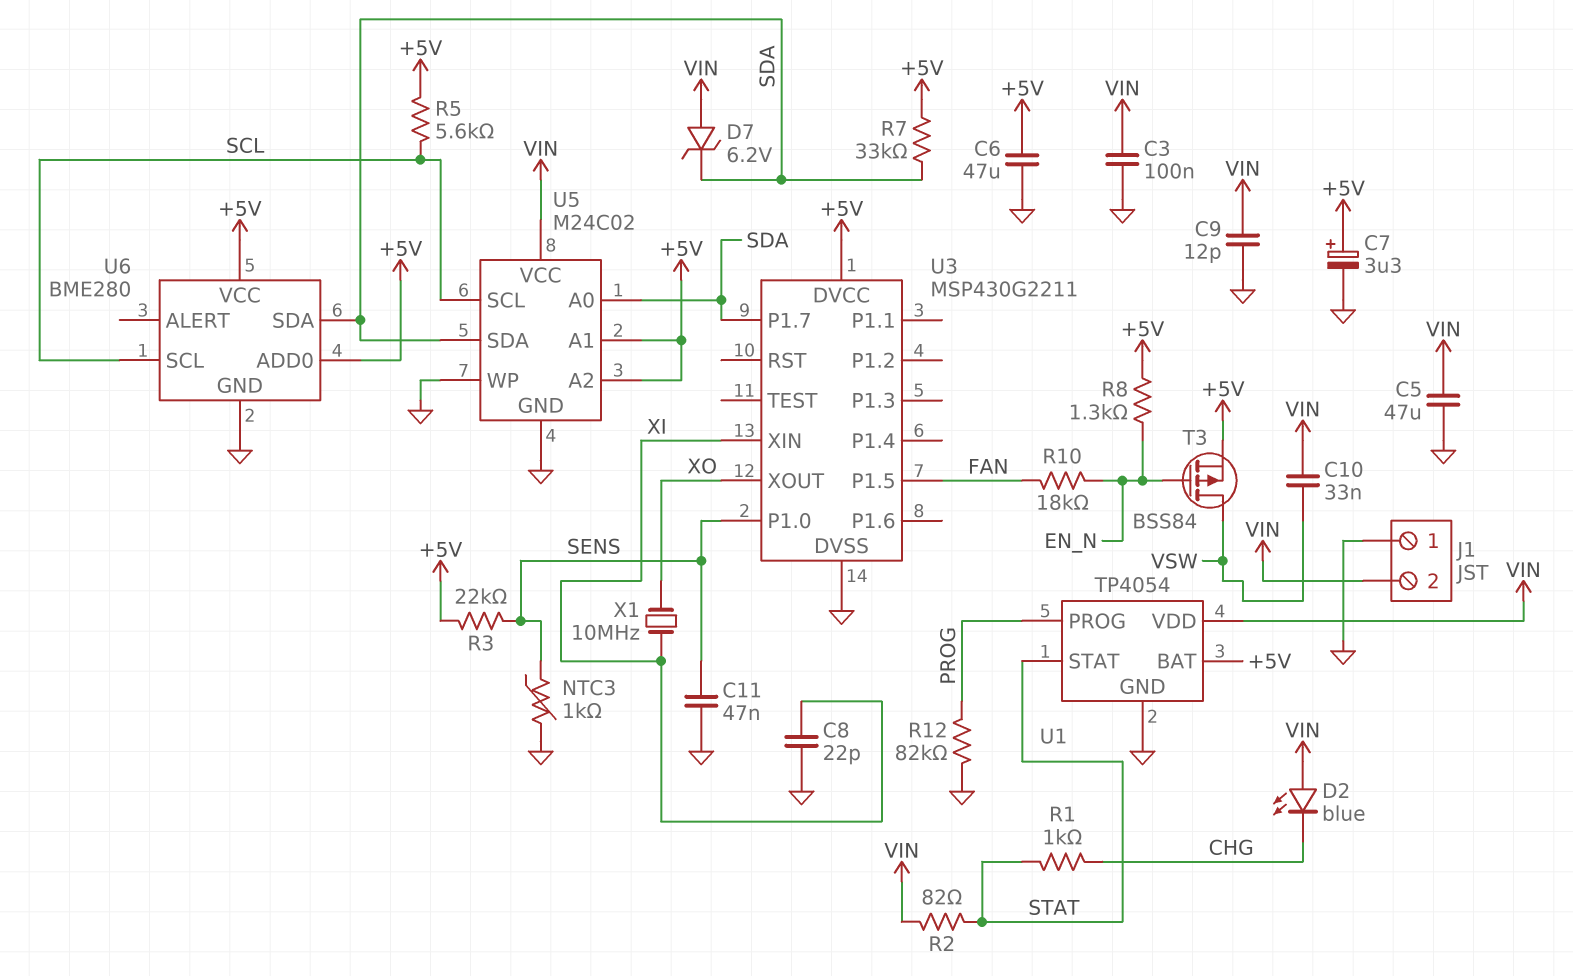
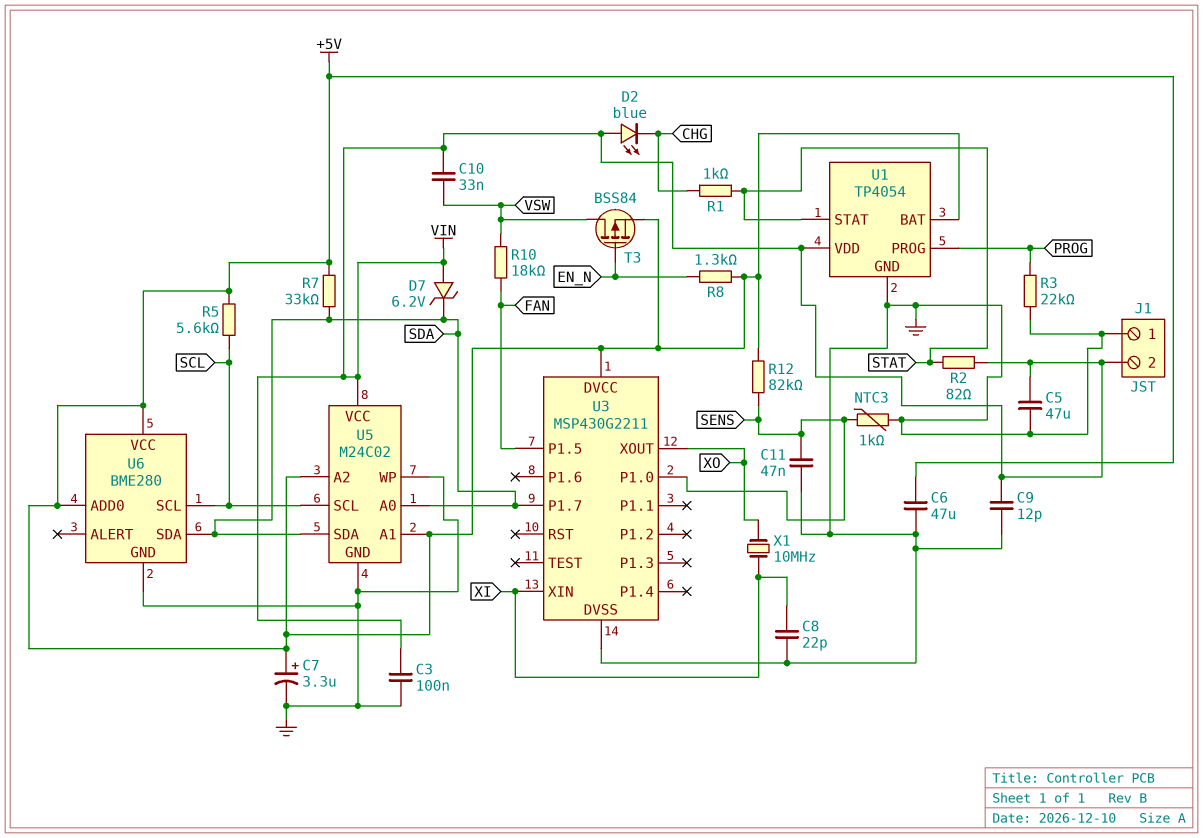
R3: 22k (+5V, SENS) -> 22k (GND, PROG)
R10: 18k (EN_N, FAN) -> 18k (FAN, VSW)
R12: 82k (GND, PROG) -> 82k (+5V, SENS)

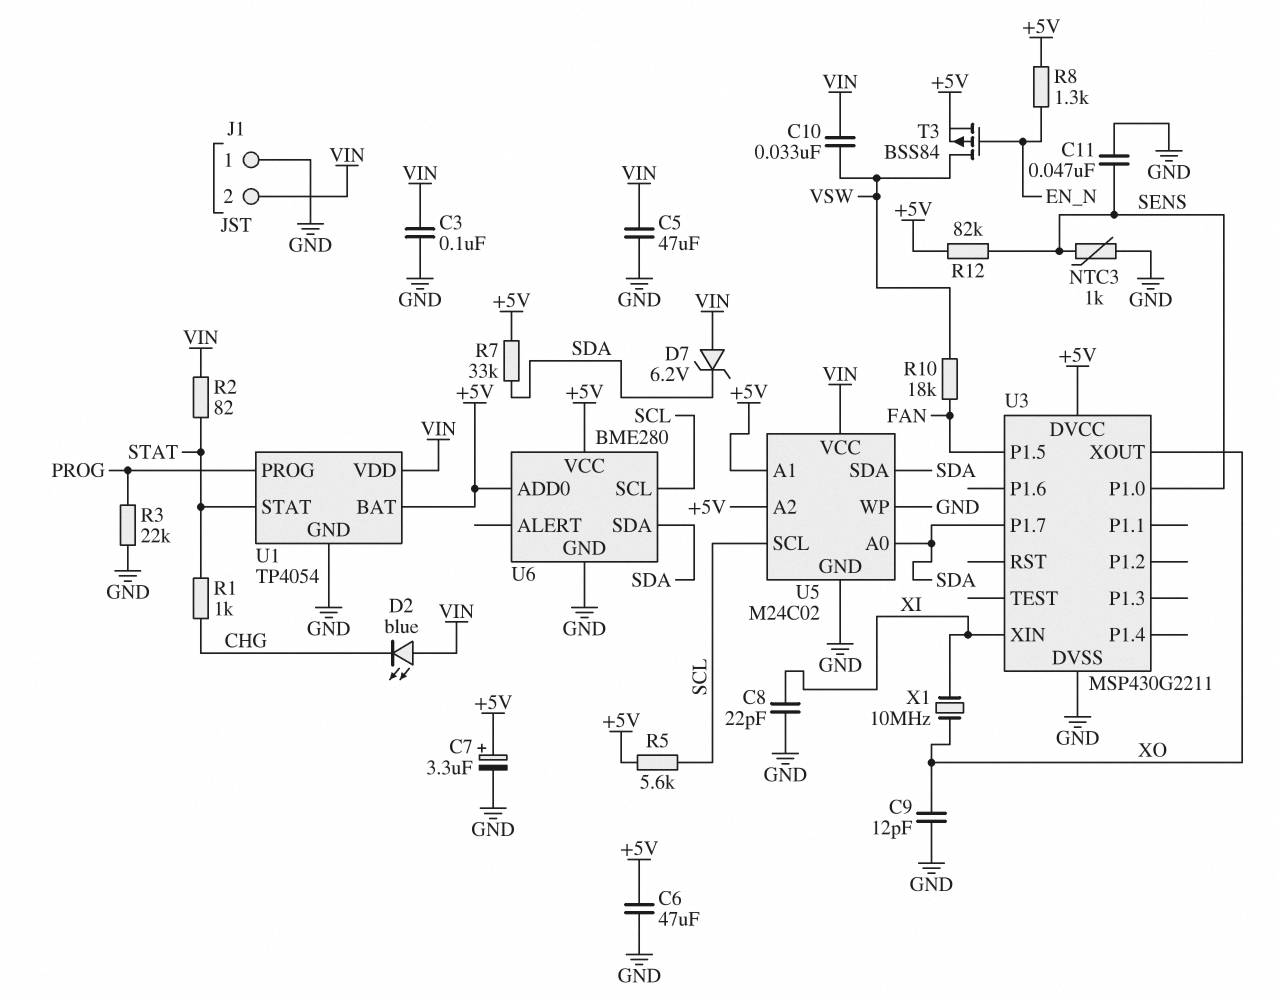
C9: 12pF (GND, VIN) -> 12pF (GND, XO)

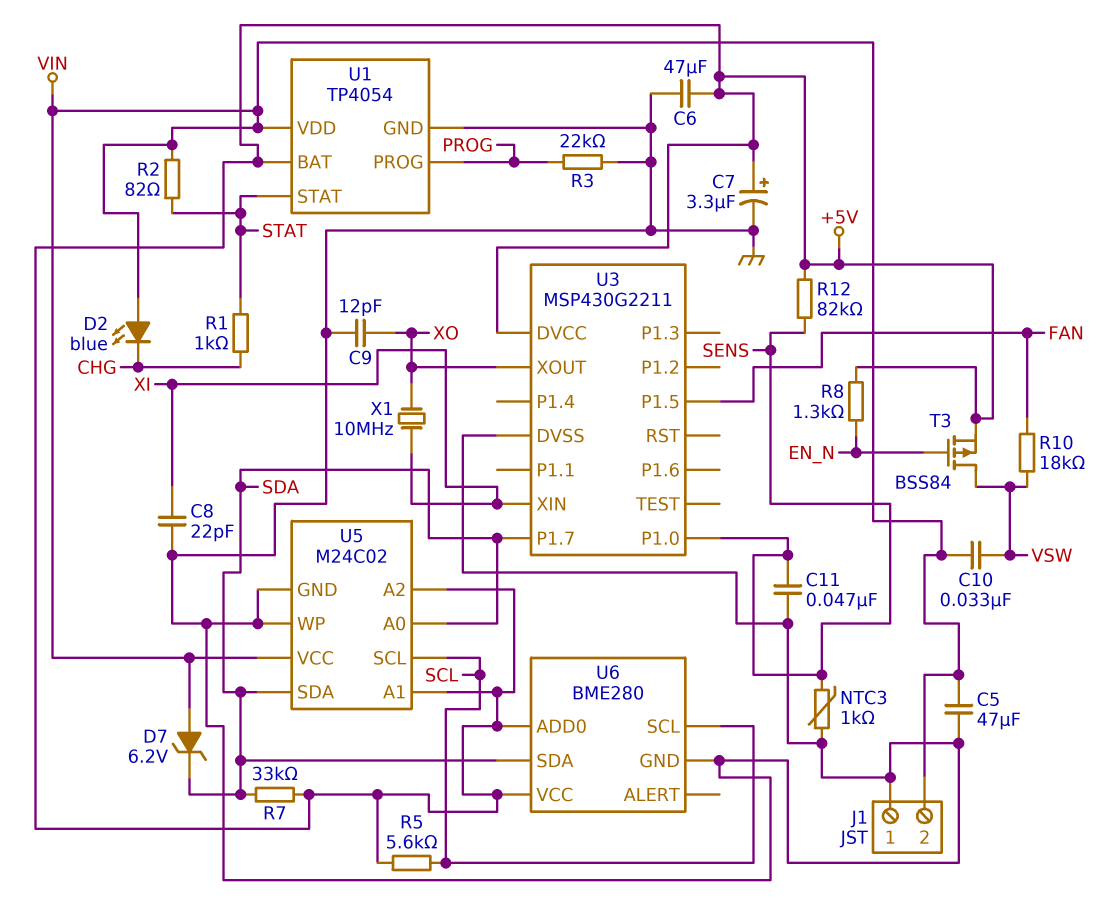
C3: 100nF (GND, VIN) -> none

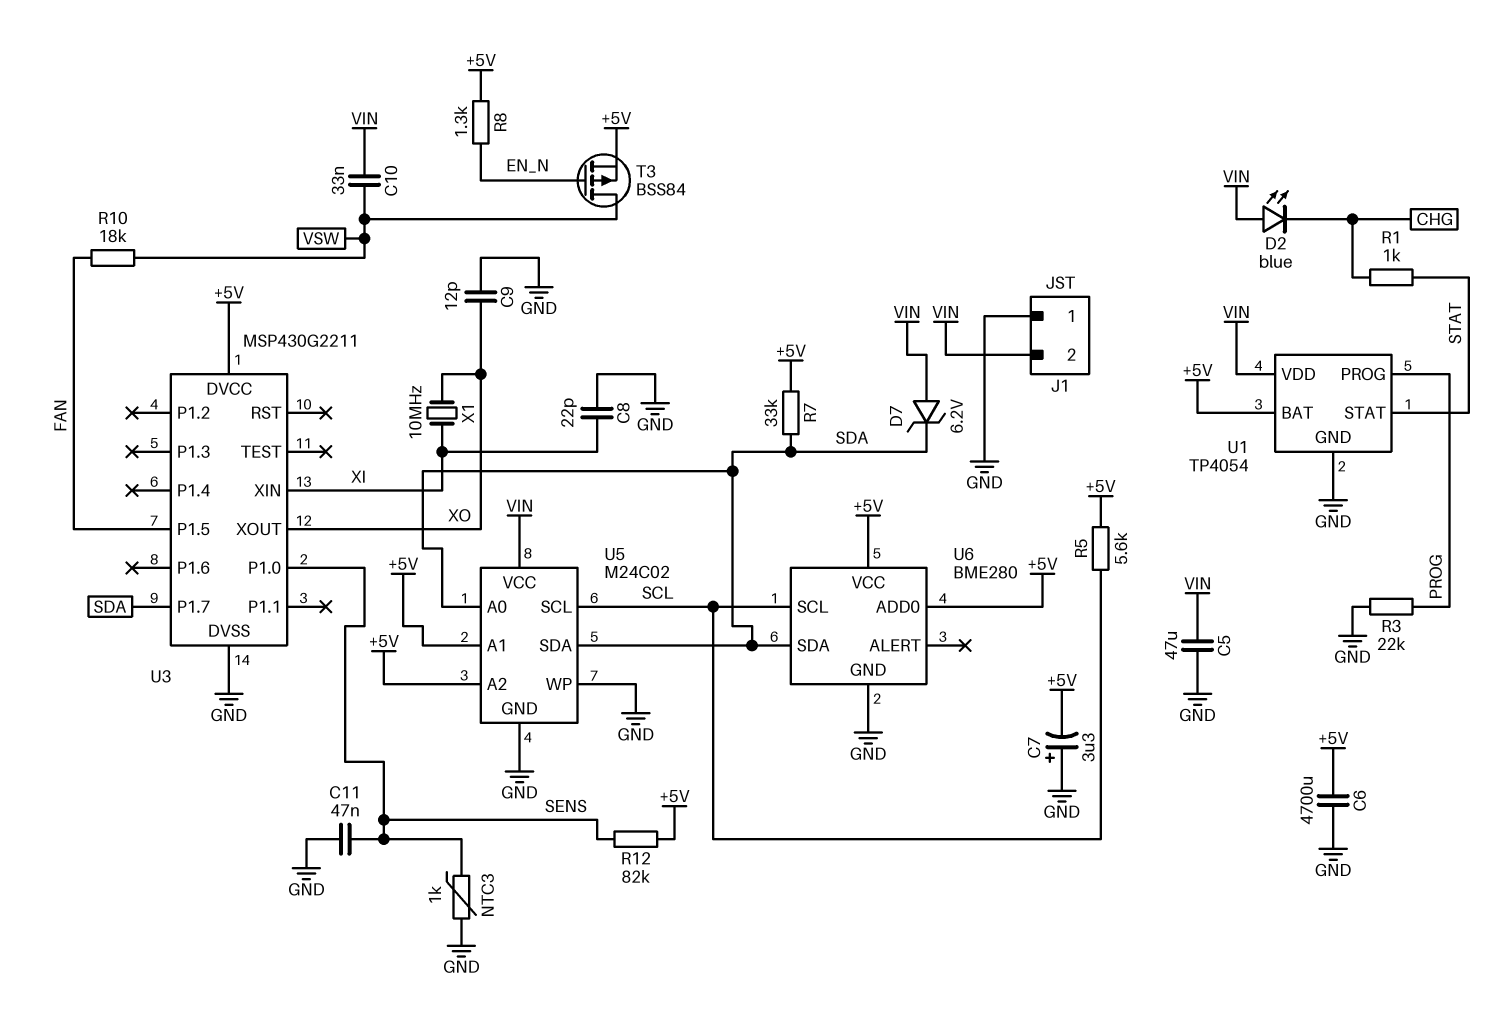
C6: 47uF (+5V, GND) -> 4700uF (+5V, GND)
C7: 3.3uF (plus +5V, minus GND) -> 3.3uF (plus GND, minus +5V)
R2: 82 (STAT, VIN) -> none

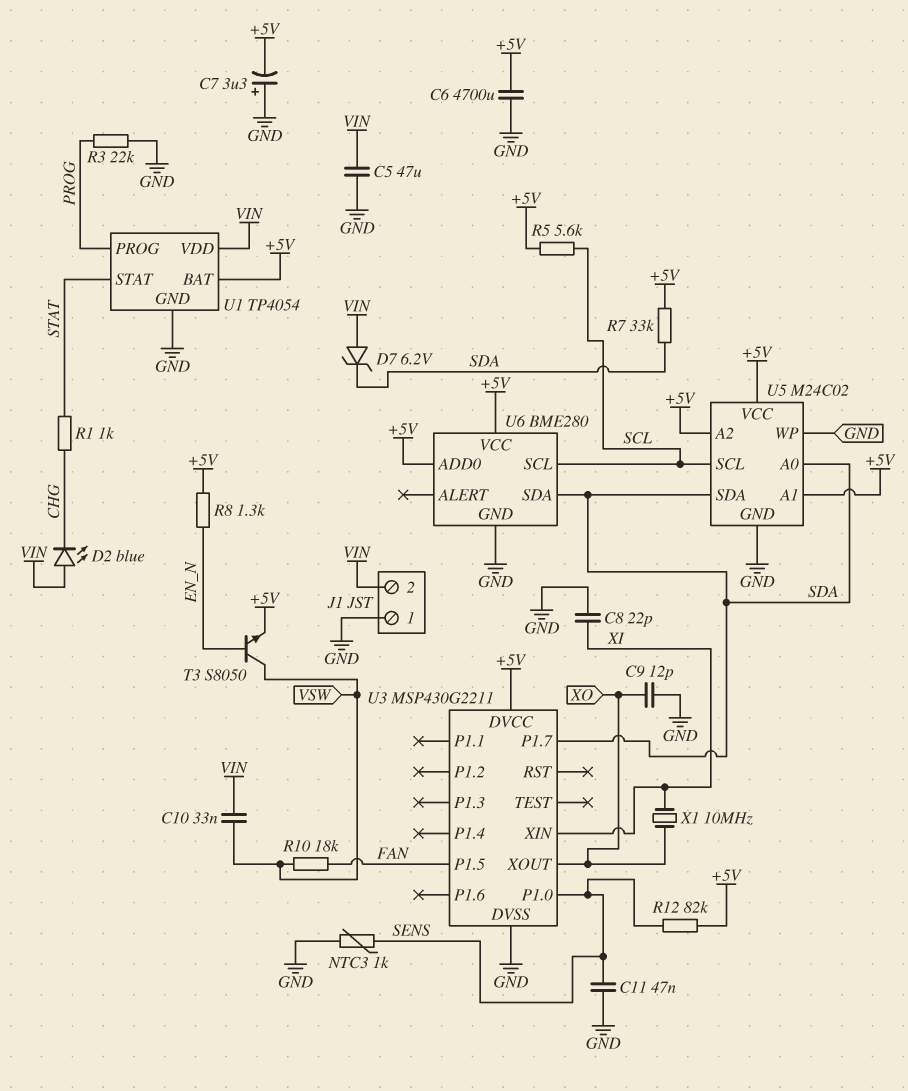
T3: PMOS BSS84 (G EN_N, D VSW, S +5V) -> NPN S8050 (B EN_N, C VSW, E +5V)
U5 pin VCC: VIN -> +5V

